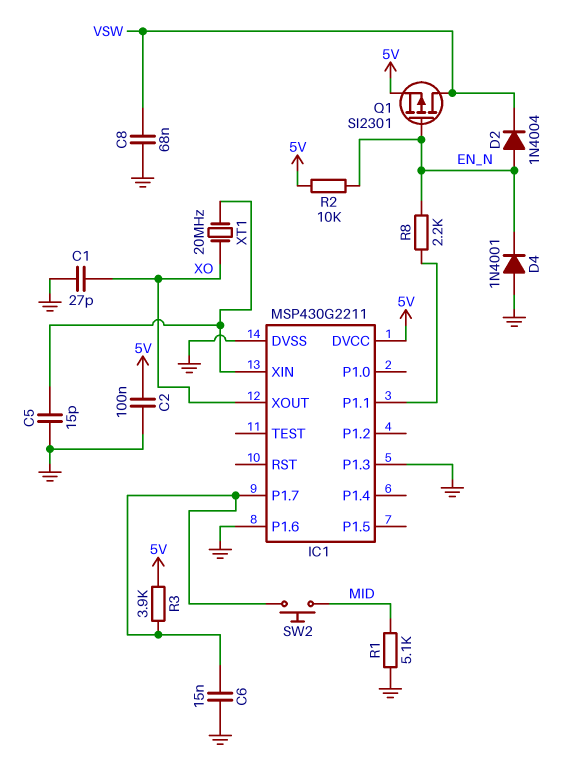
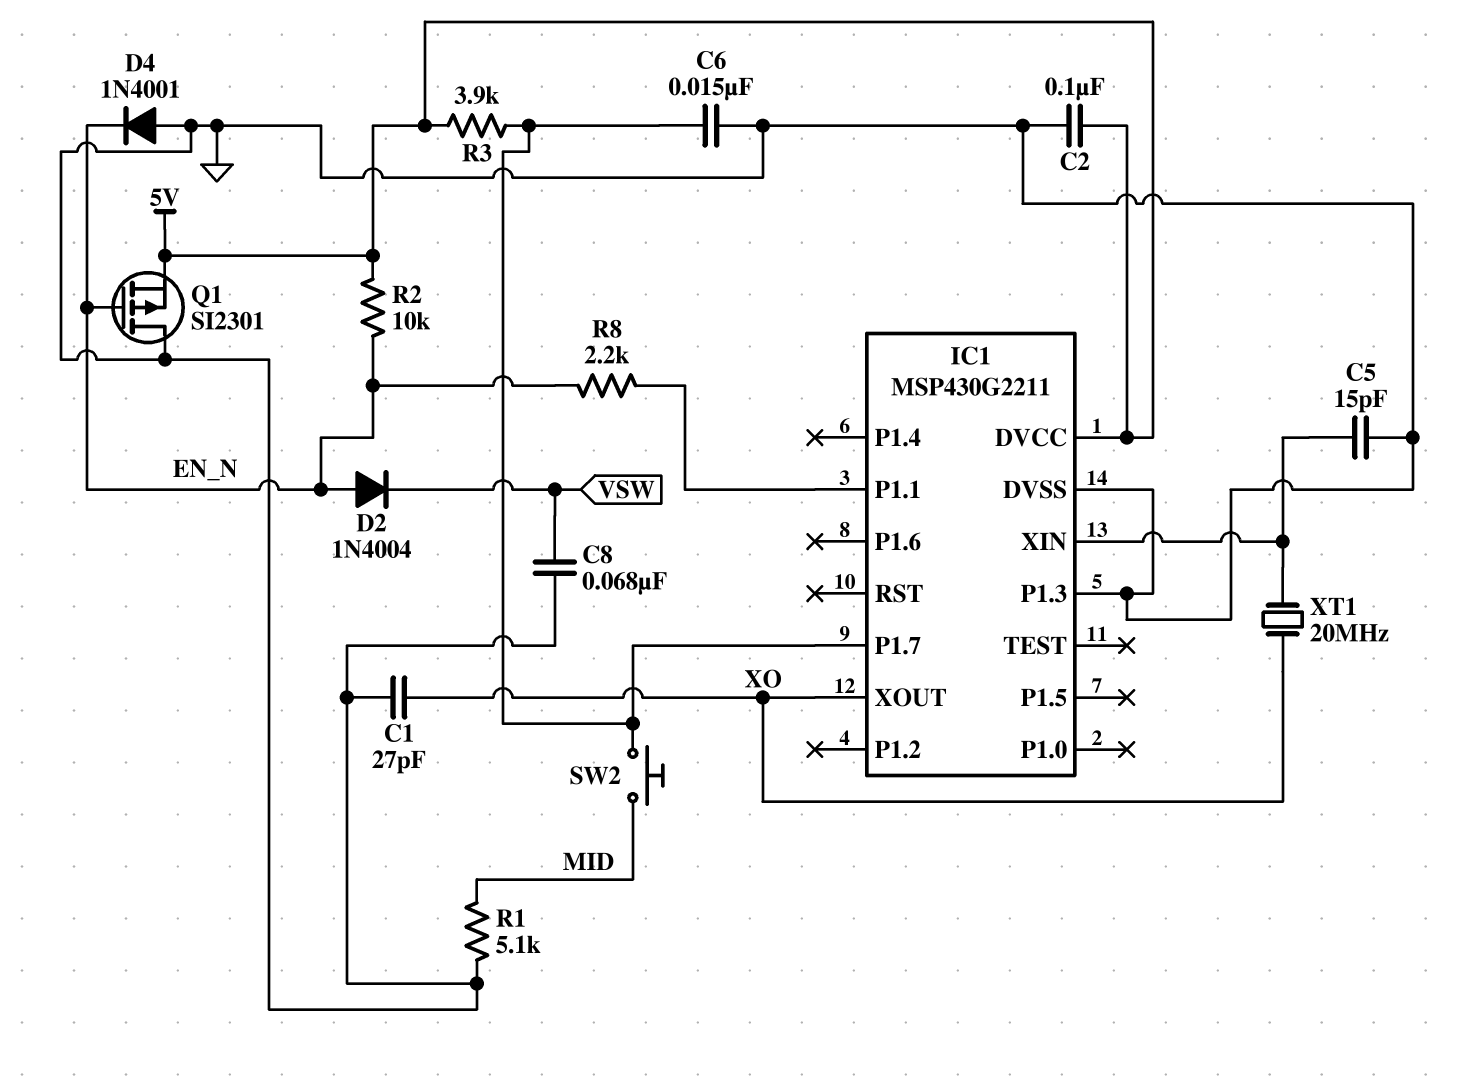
IC1 pin P1.6: GND -> none
Q1: PMOS SI2301 (G EN_N, D VSW, S 5V) -> PMOS SI2301 (G EN_N, D GND, S 5V)

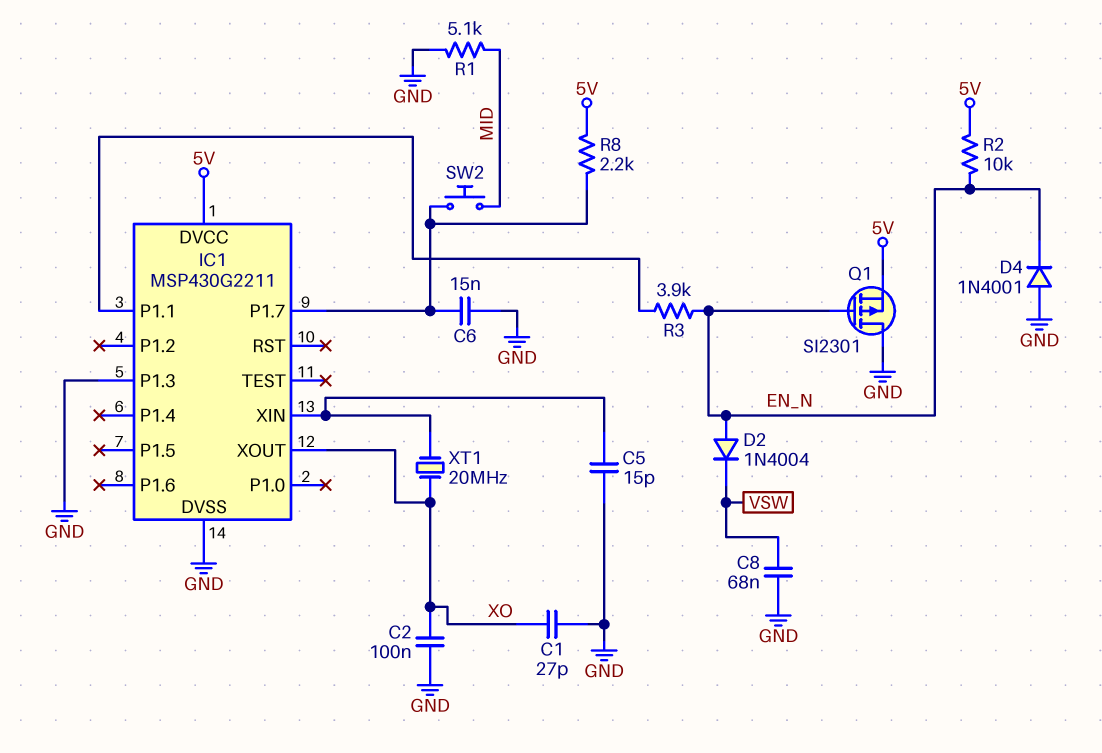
C2: 100nF (5V, GND) -> 100nF (GND, XO)
R3: 3.9k (5V, IC1/P1.7) -> 3.9k (EN_N, IC1/P1.1)
R8: 2.2k (EN_N, IC1/P1.1) -> 2.2k (5V, IC1/P1.7)

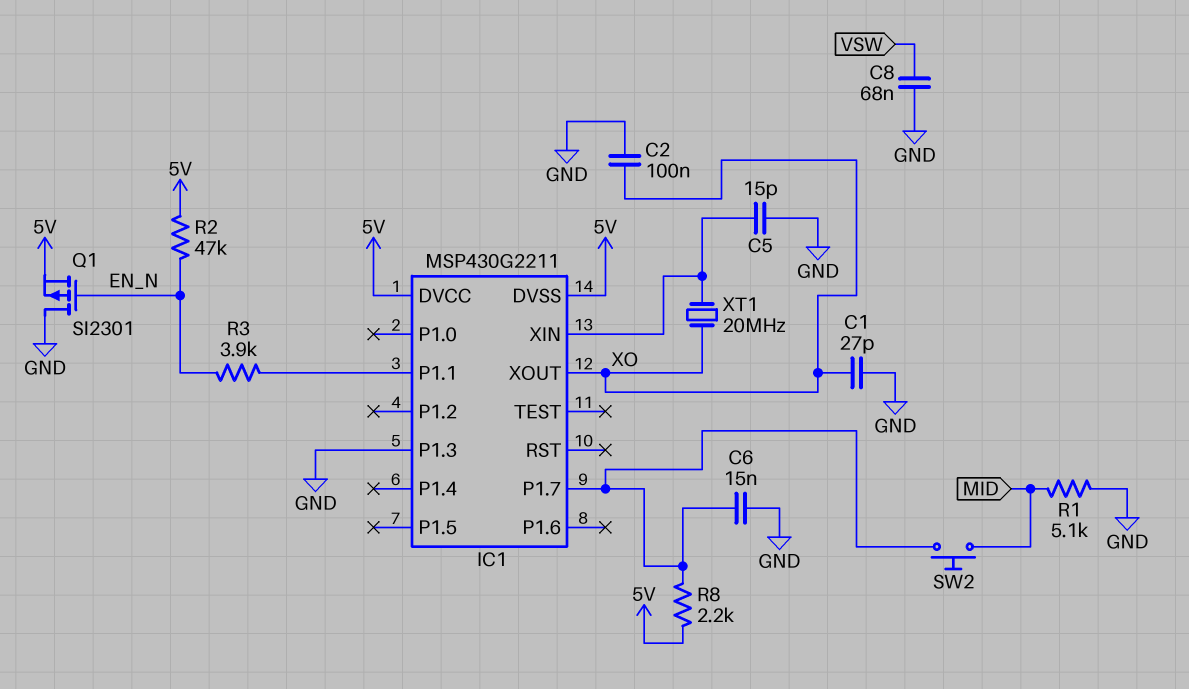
D2: diode 1N4004 (A EN_N, K VSW) -> none
D4: diode 1N4001 (A GND, K EN_N) -> none
IC1 pin DVSS: GND -> 5V
R2: 10k (5V, EN_N) -> 47k (5V, EN_N)

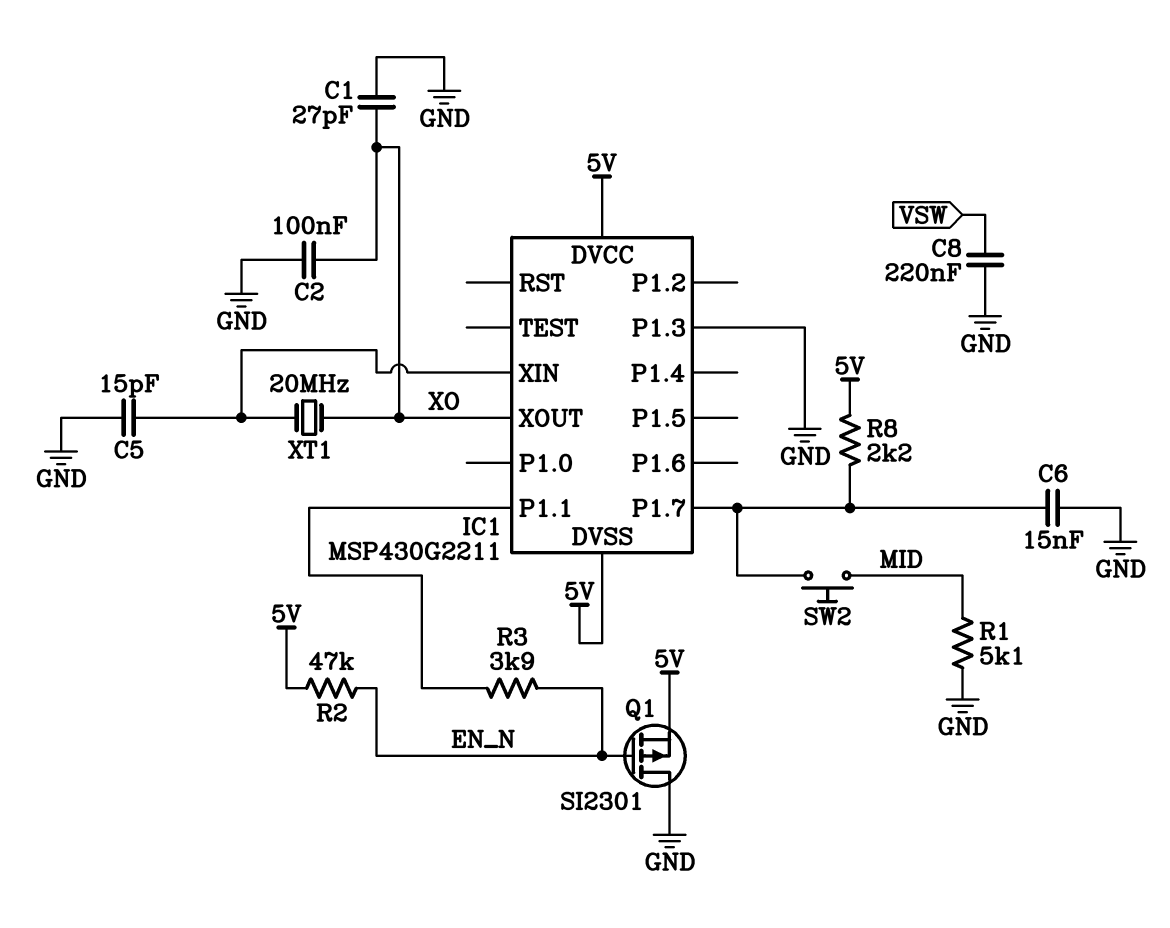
C8: 68nF (GND, VSW) -> 220nF (GND, VSW)

